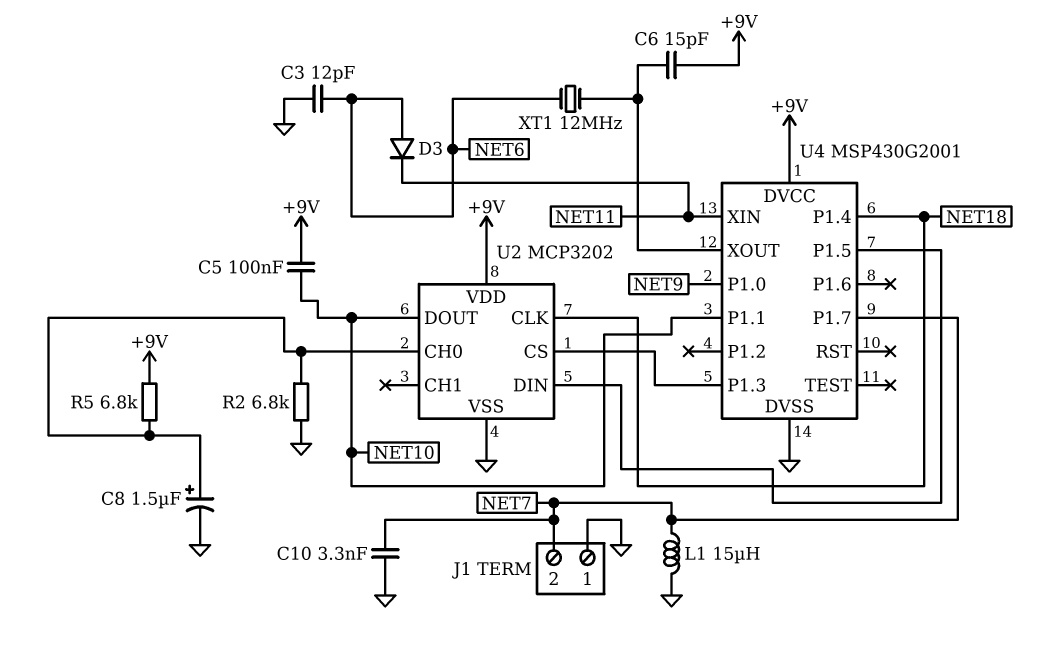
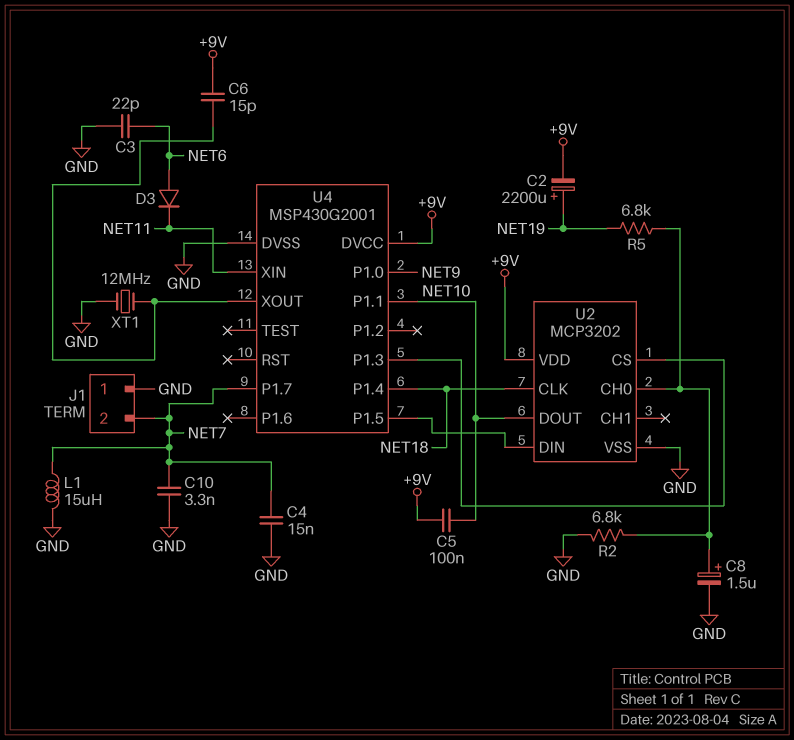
C2: none -> 2200uF (plus NET19, minus +9V)
C3: 12pF (GND, NET6) -> 22pF (GND, NET6)
C4: none -> 15nF (GND, NET7)
R5: 6.8k (+9V, U2/CH0) -> 6.8k (NET19, U2/CH0)
XT1: 12MHz (NET6, U4/XOUT) -> 12MHz (GND, U4/XOUT)

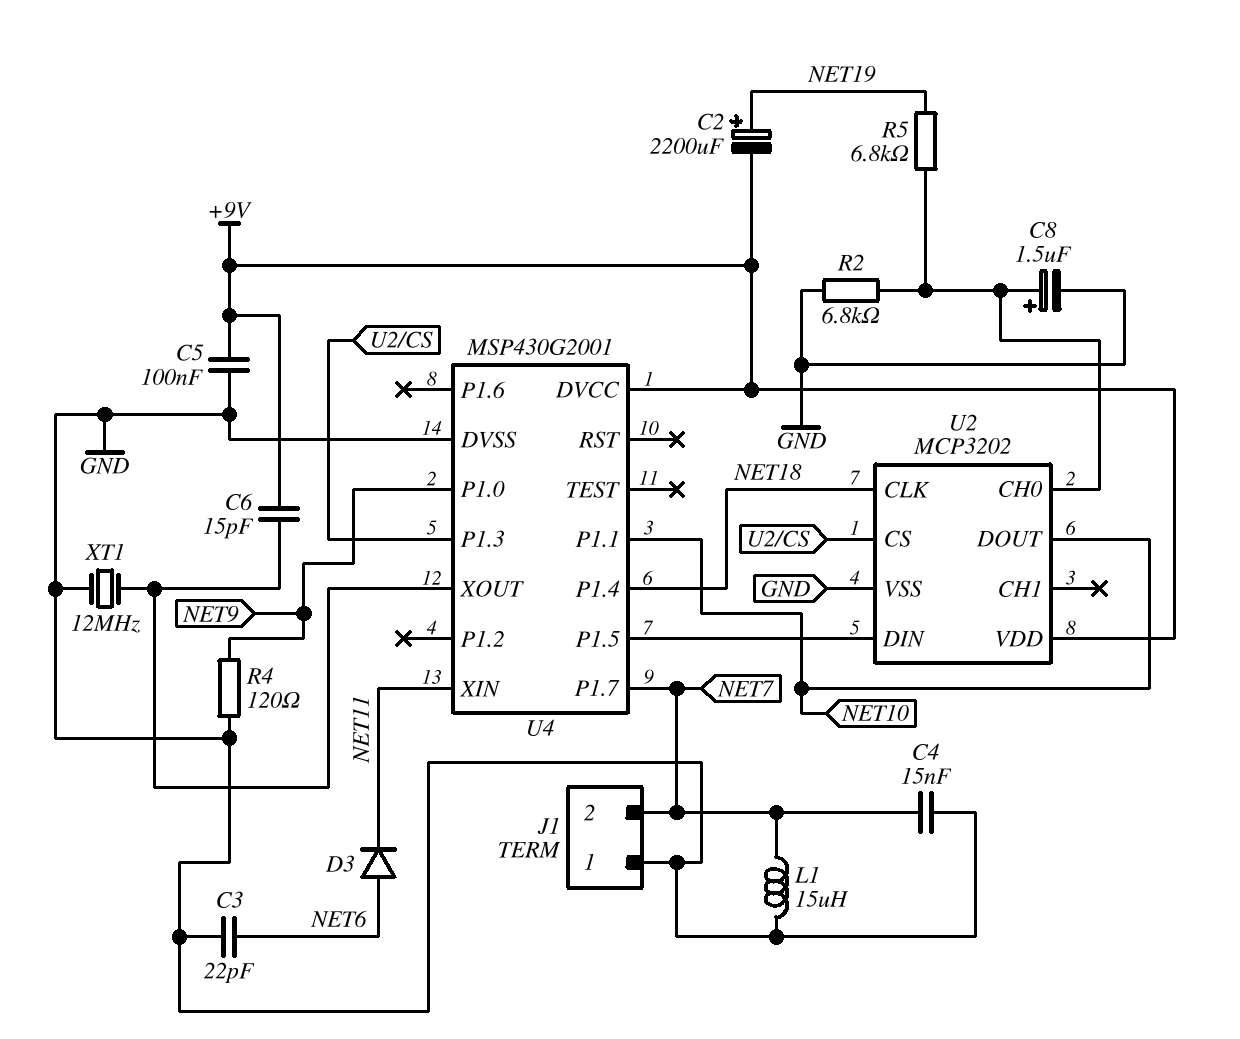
C5: 100nF (+9V, NET10) -> 100nF (+9V, GND)
C10: 3.3nF (GND, NET7) -> none
R4: none -> 120 (GND, NET9)

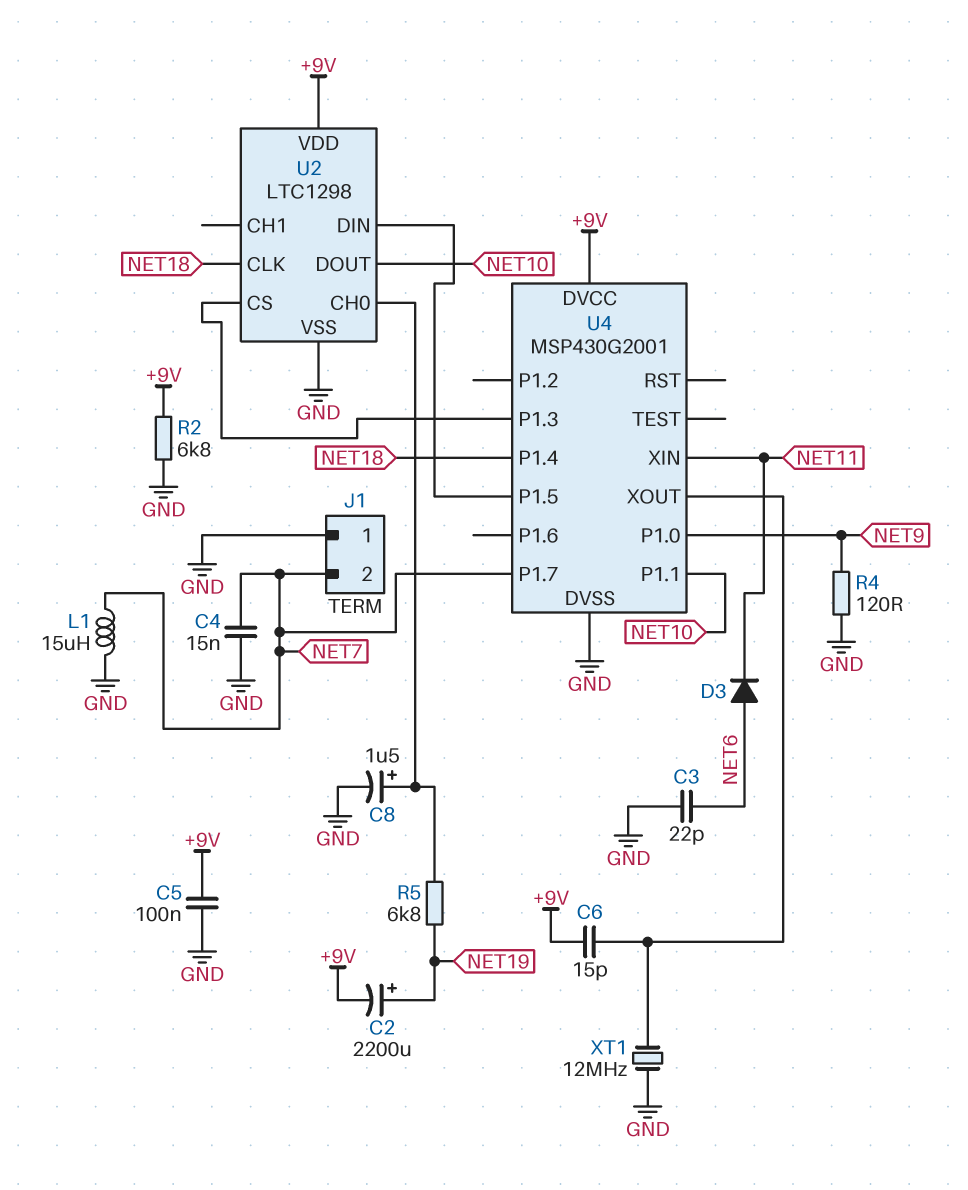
R2: 6.8k (GND, U2/CH0) -> 6.8k (+9V, GND)
U2: MCP3202 -> LTC1298

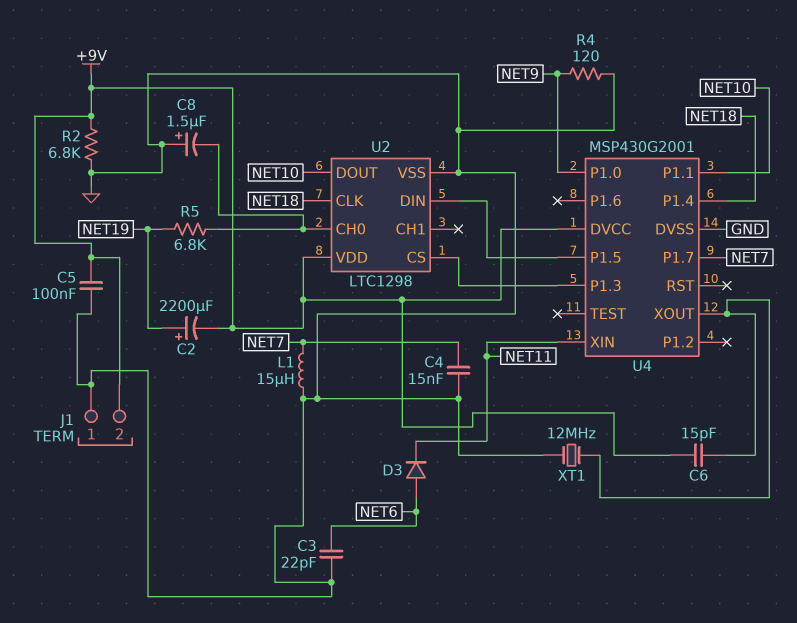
C8: 1.5uF (plus U2/CH0, minus GND) -> 1.5uF (plus GND, minus U2/CH0)
J1 pin 2: NET7 -> +9V

